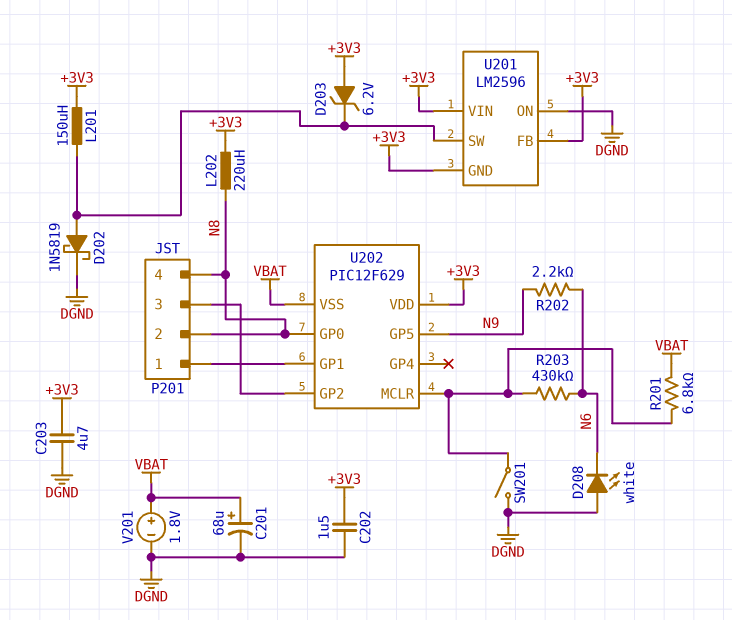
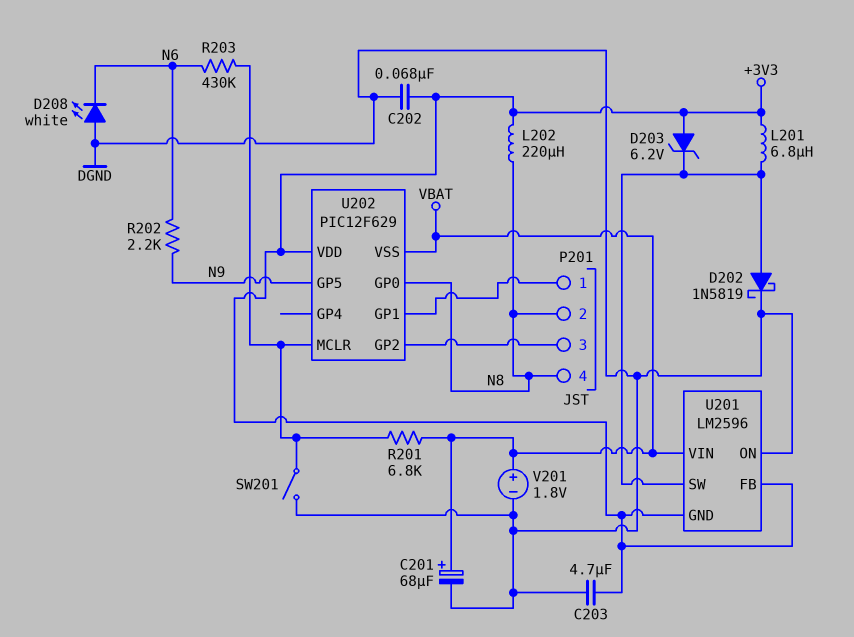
C202: 1.5uF (+3V3, DGND) -> 68nF (+3V3, DGND)
L201: 150uH (+3V3, U201/SW) -> 6.8uH (+3V3, U201/SW)
U201 pin VIN: +3V3 -> VBAT

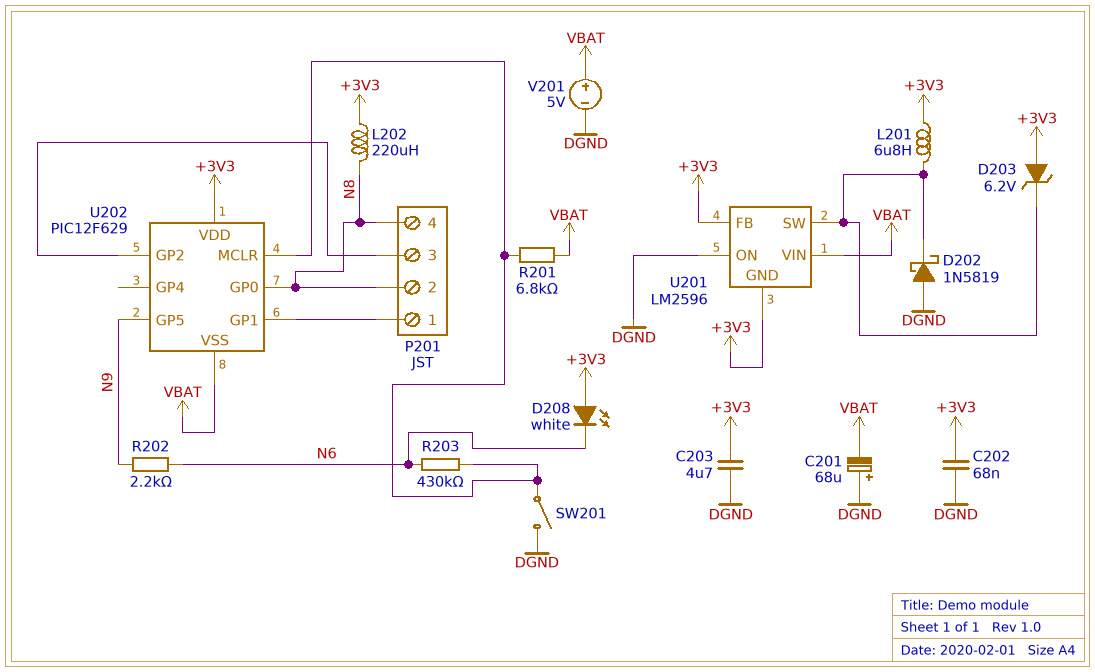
C201: 68uF (plus VBAT, minus DGND) -> 68uF (plus DGND, minus VBAT)
D202: schottky 1N5819 (A U201/SW, K DGND) -> schottky 1N5819 (A DGND, K U201/SW)
D208: LED white (A DGND, K N6) -> LED white (A +3V3, K N6)
V201: 1.8V (plus VBAT, minus DGND) -> 5V (plus VBAT, minus DGND)

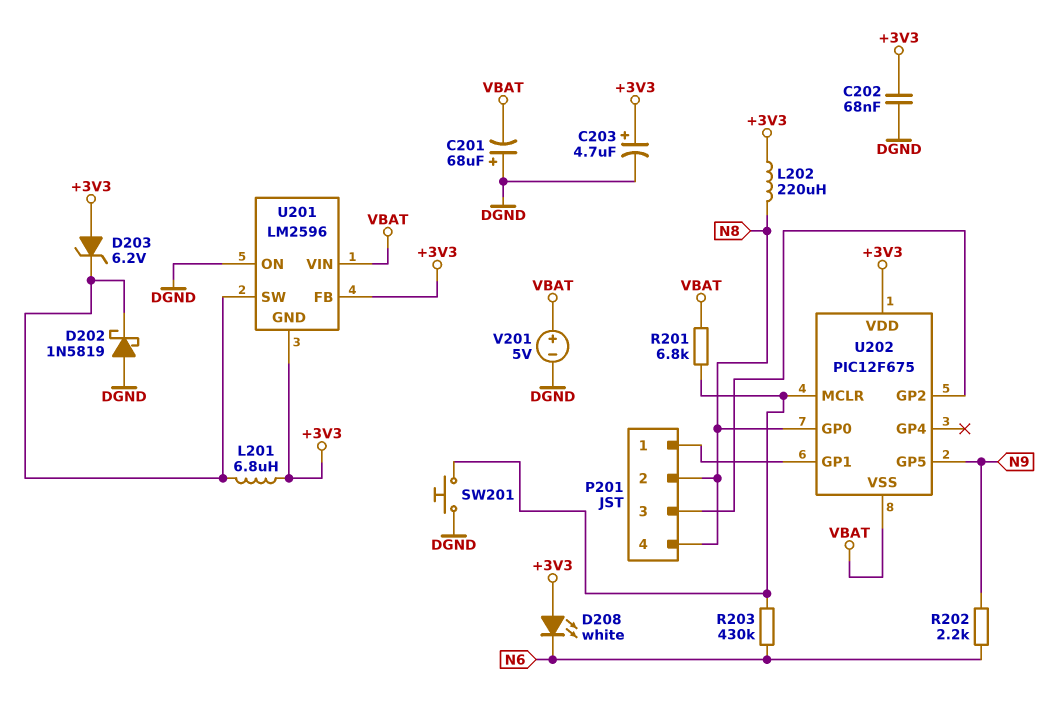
C203: 4.7uF (+3V3, DGND) -> 4.7uF (plus +3V3, minus DGND)
SW201: switch (DGND, U202/MCLR) -> button (DGND, U202/MCLR)
U202: PIC12F629 -> PIC12F675

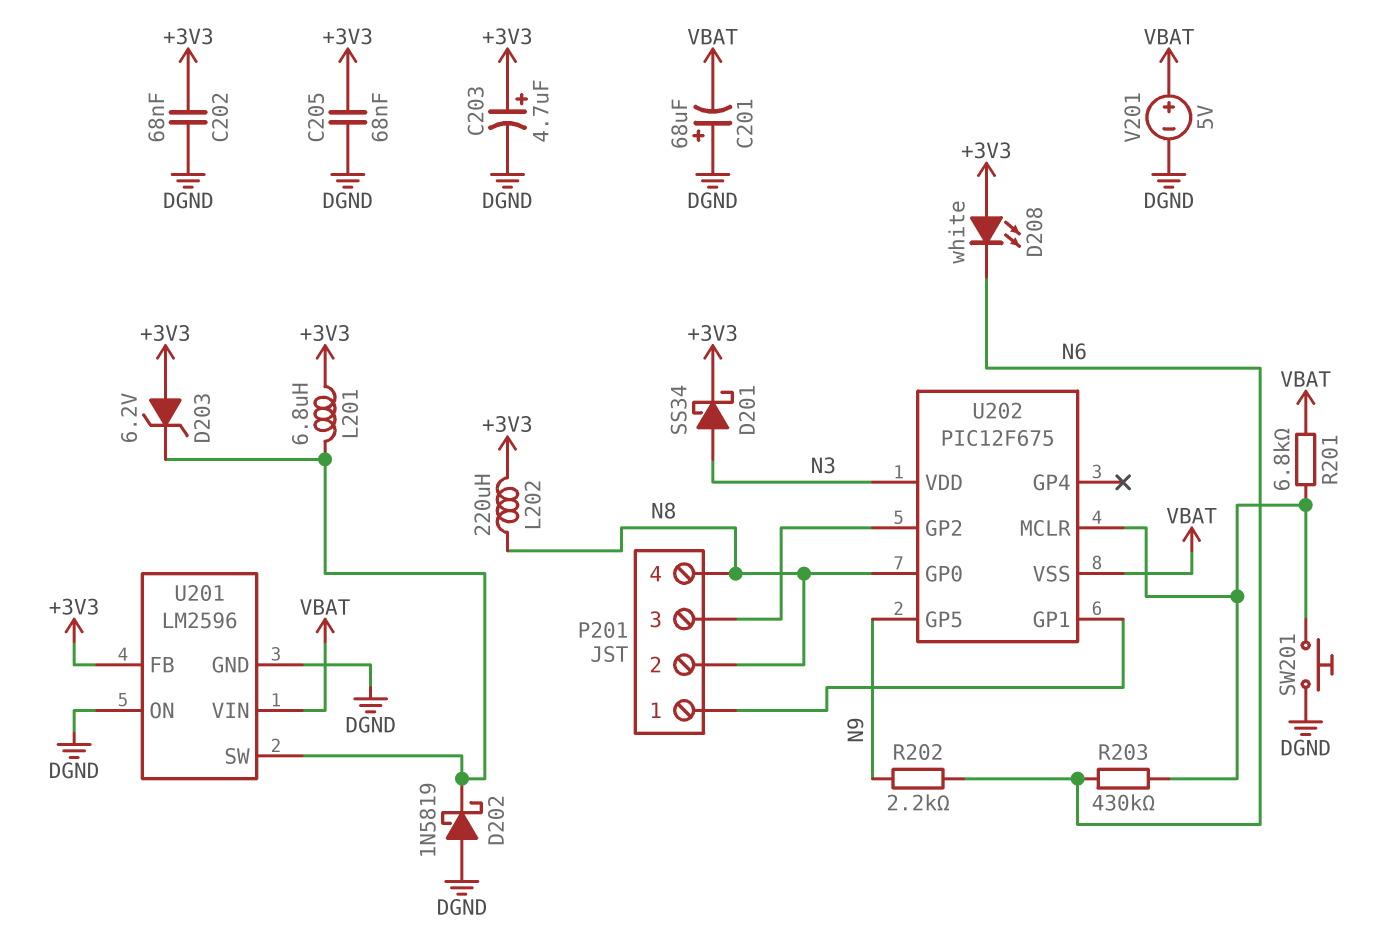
C205: none -> 68nF (+3V3, DGND)
D201: none -> schottky SS34 (A N3, K +3V3)
U201 pin GND: +3V3 -> DGND
U202 pin VDD: +3V3 -> N3

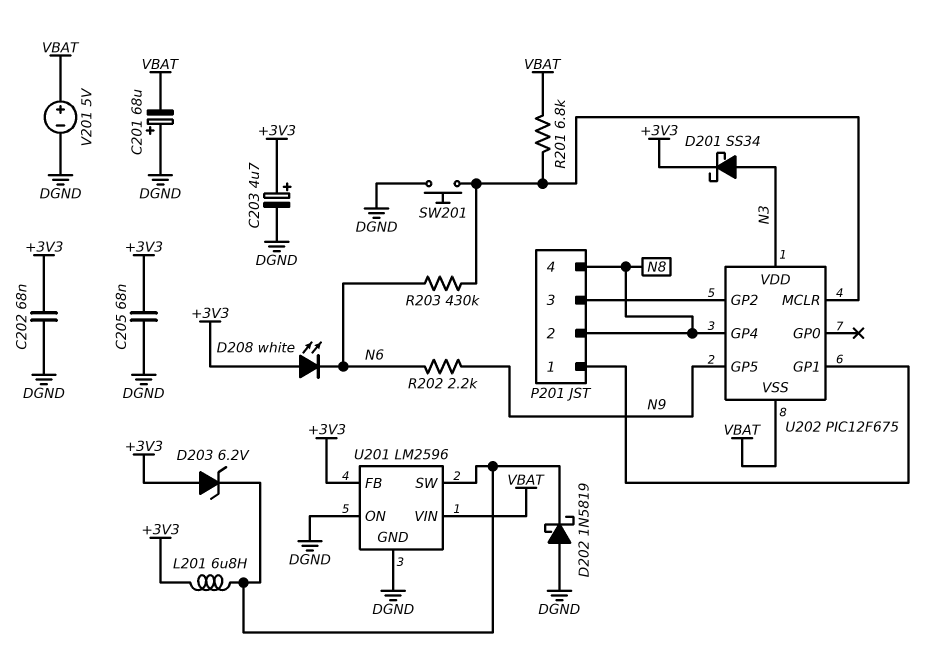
L202: 220uH (+3V3, N8) -> none
U202 pin GP0: N8 -> none
U202 pin GP4: none -> N8

